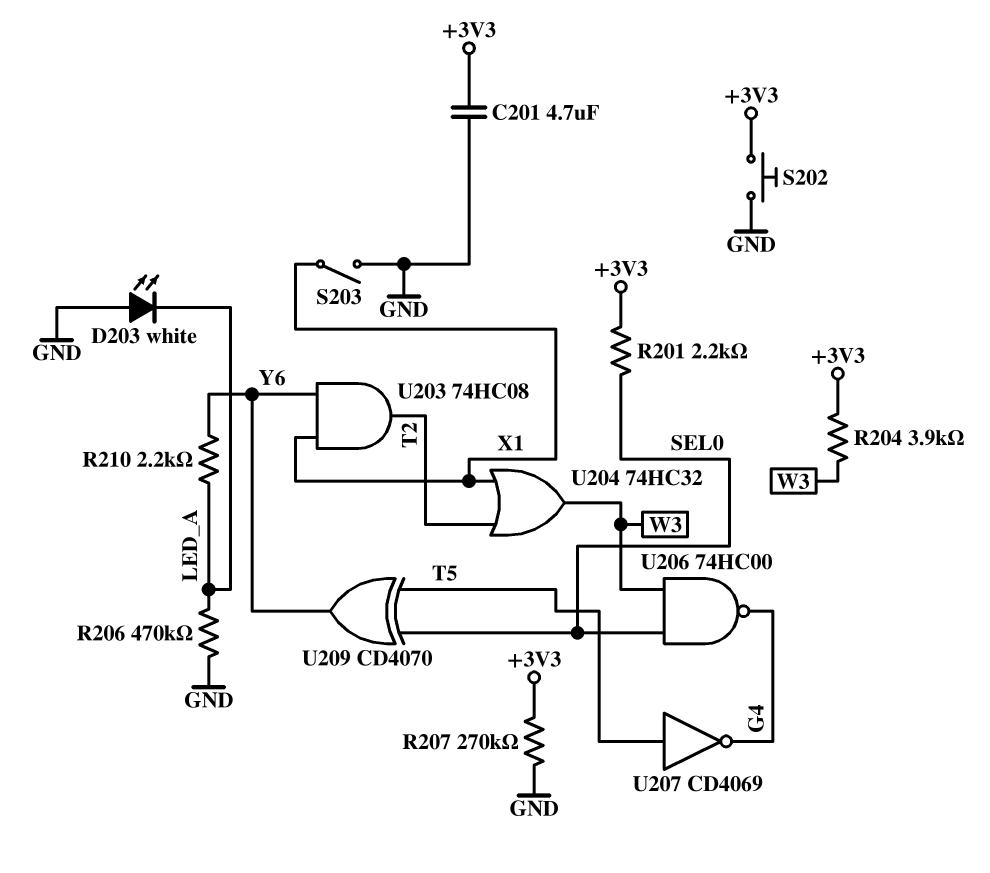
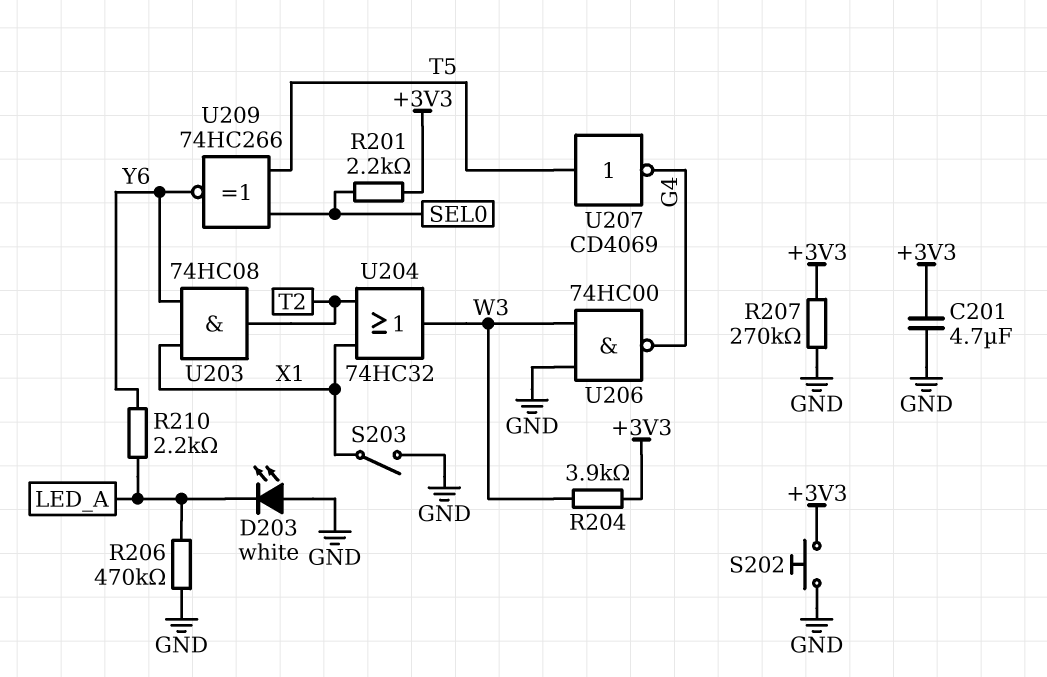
U206: NAND 74HC00 (in SEL0, in W3, out G4) -> NAND 74HC00 (in GND, in W3, out G4)
U209: XOR CD4070 (in SEL0, in T5, out Y6) -> XNOR 74HC266 (in SEL0, in T5, out Y6)

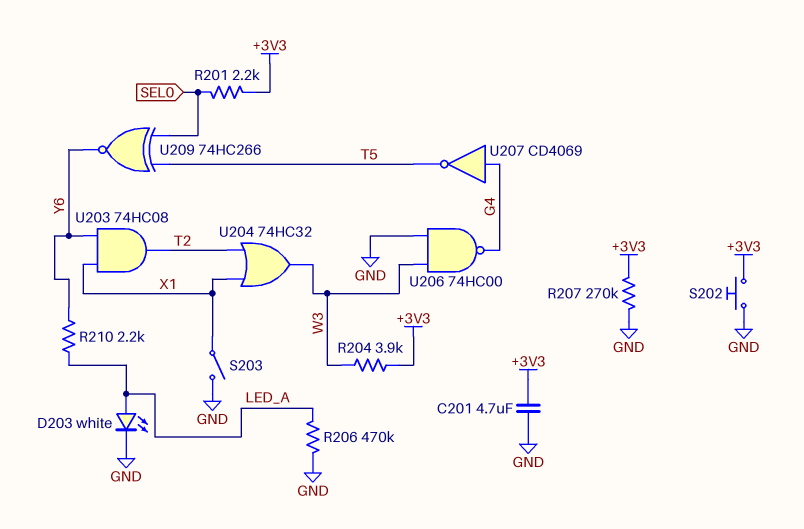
D203: LED white (A GND, K LED_A) -> LED white (A LED_A, K GND)
U207: NOT CD4069 (in T5, out G4) -> NOT CD4069 (in G4, out T5)

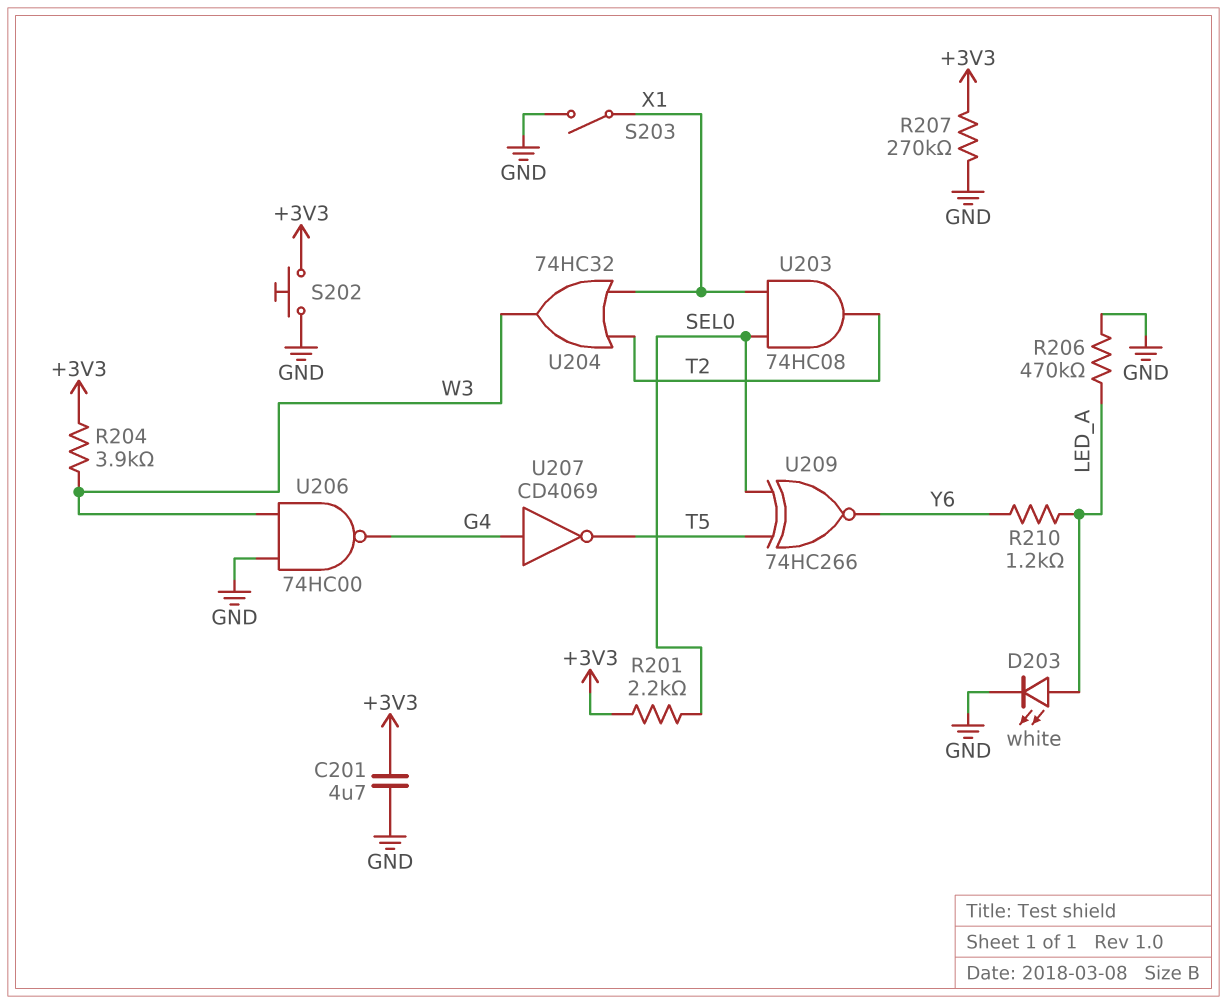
R210: 2.2k (LED_A, Y6) -> 1.2k (LED_A, Y6)
U203: AND 74HC08 (in X1, in Y6, out T2) -> AND 74HC08 (in SEL0, in X1, out T2)

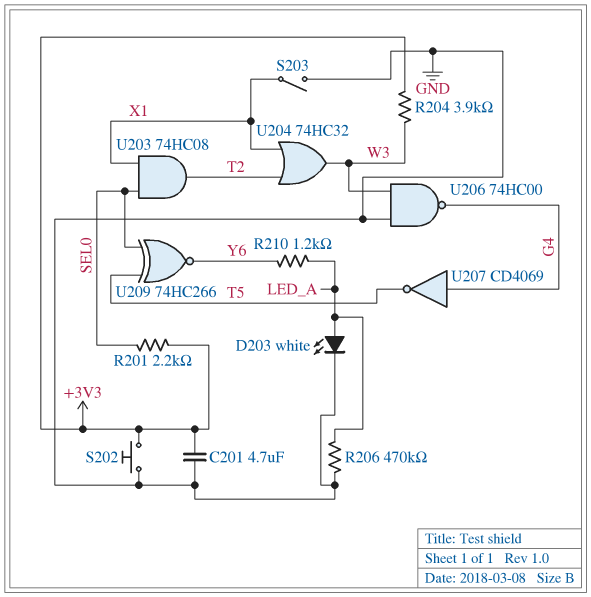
R207: 270k (+3V3, GND) -> none

